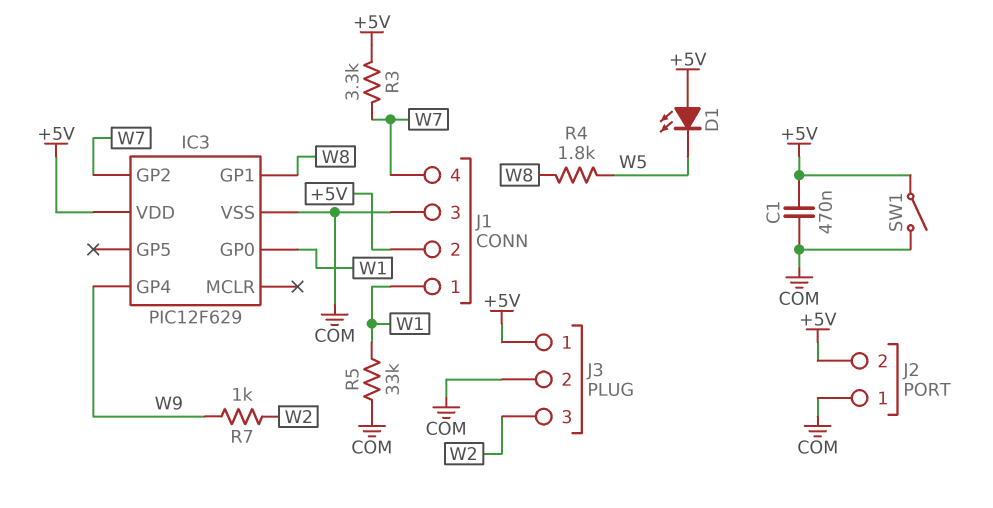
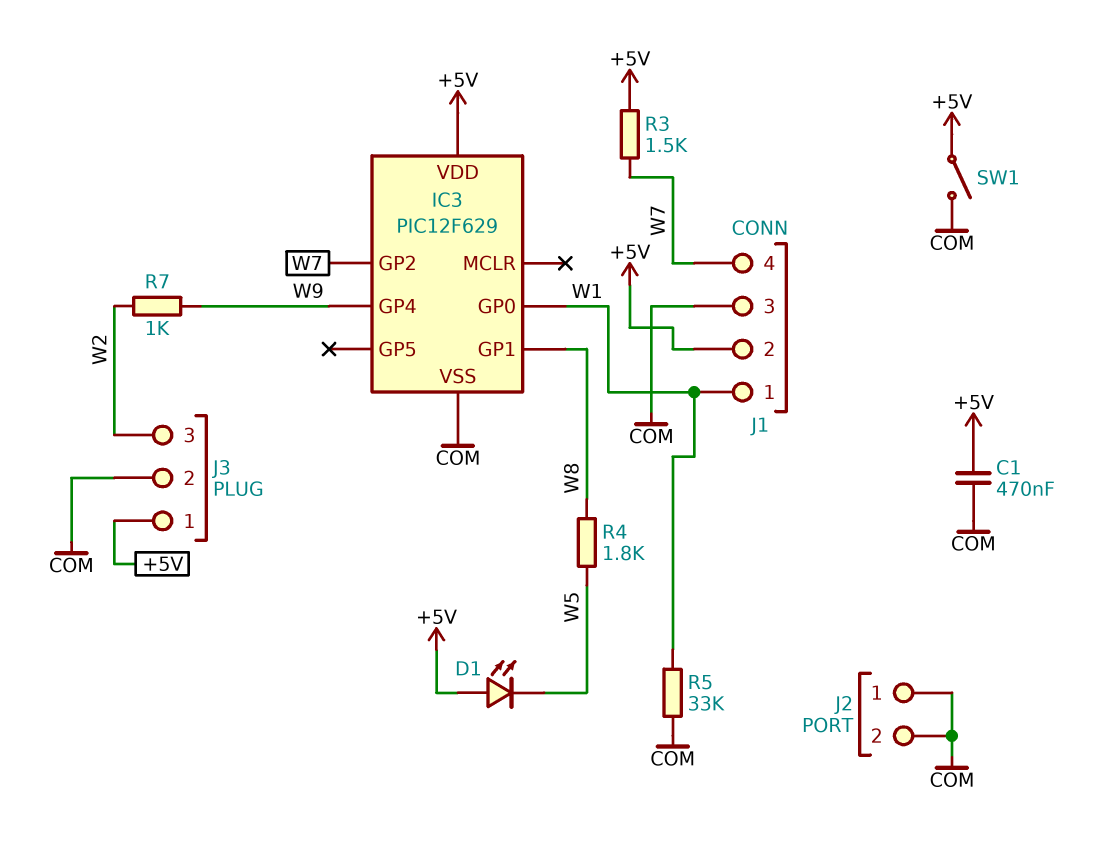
J2 pin 2: +5V -> COM
R3: 3.3k (+5V, W7) -> 1.5k (+5V, W7)

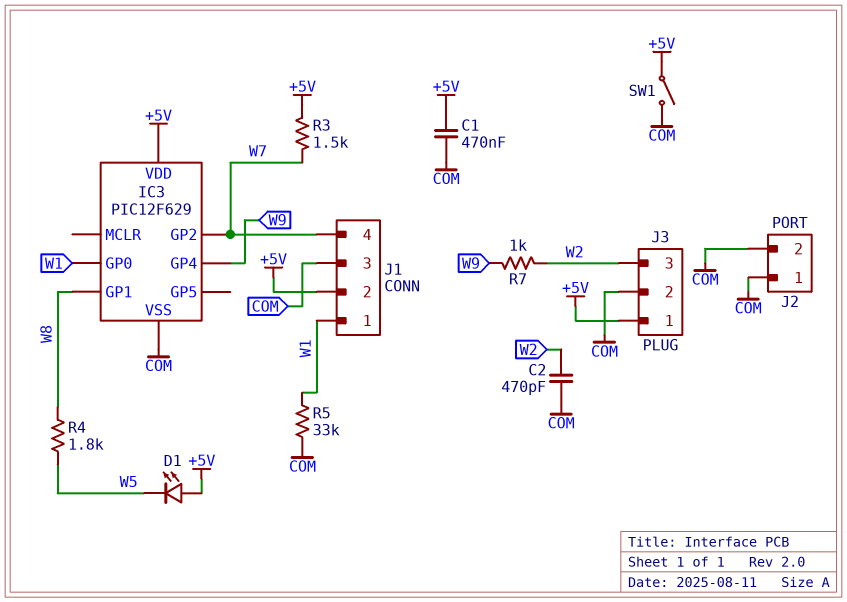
C2: none -> 470pF (COM, W2)

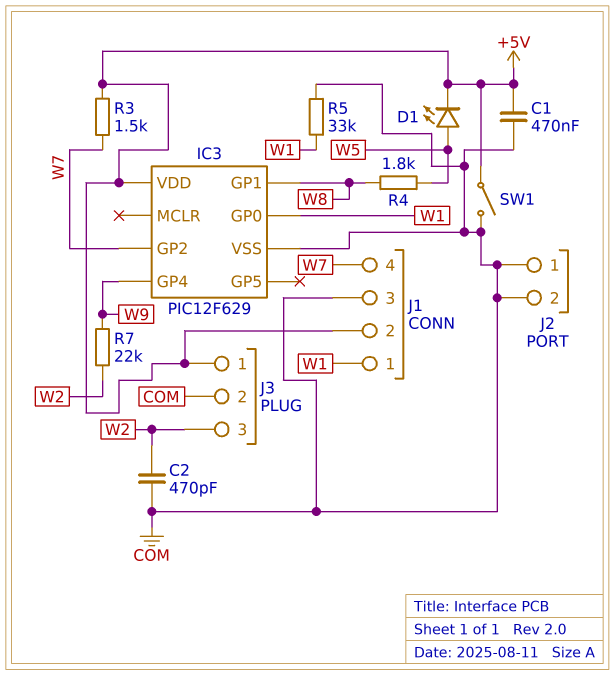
D1: LED (A +5V, K W5) -> LED (A W5, K +5V)
R7: 1k (W2, W9) -> 22k (W2, W9)

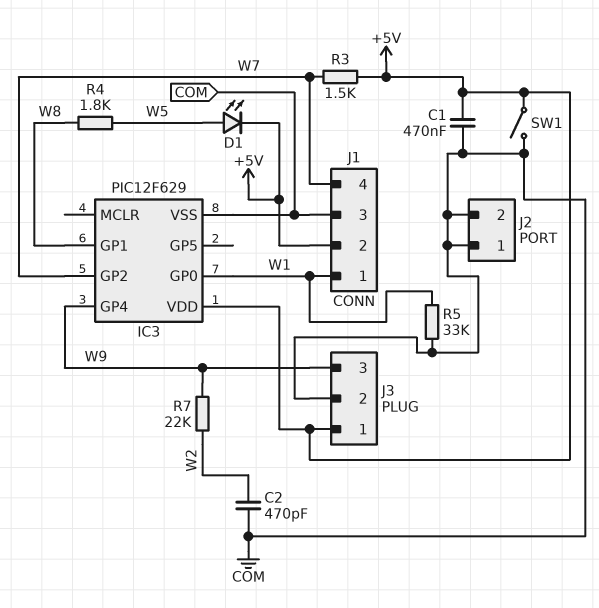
J3 pin 3: W2 -> W9

